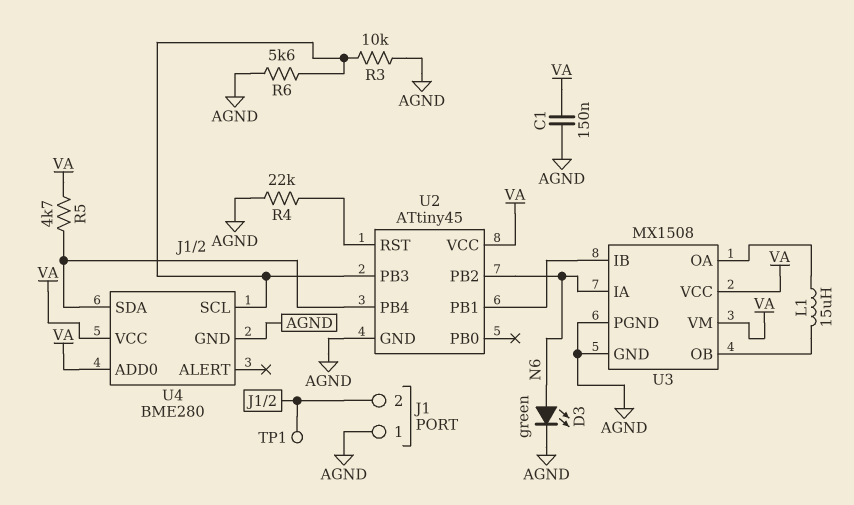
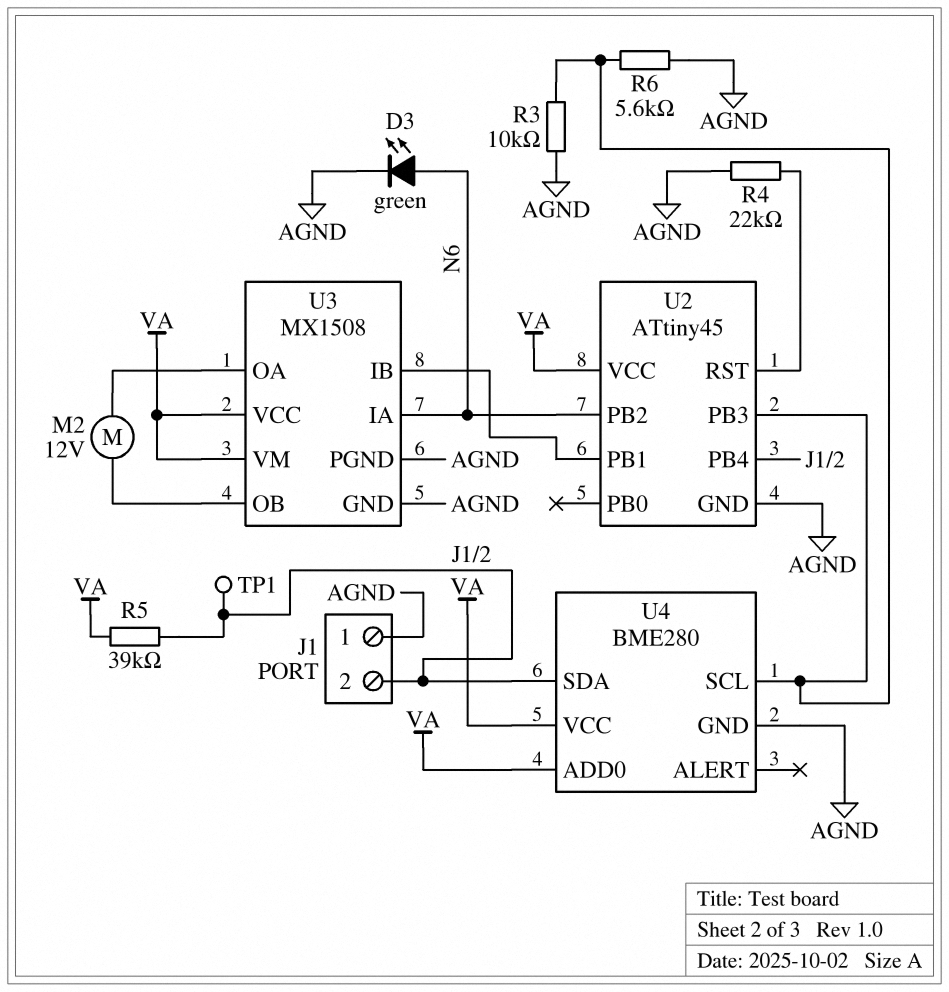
C1: 150nF (AGND, VA) -> none
L1: 15uH (U3/OA, U3/OB) -> none
M2: none -> motor 12V (U3/OA, U3/OB)
R5: 4.7k (J1/2, VA) -> 39k (J1/2, VA)

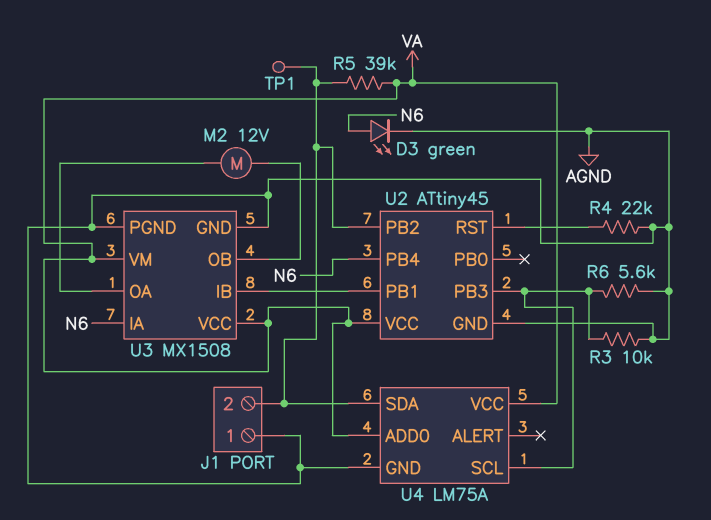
U2 pin PB2: N6 -> J1/2
U2 pin PB4: J1/2 -> N6
U4: BME280 -> LM75A

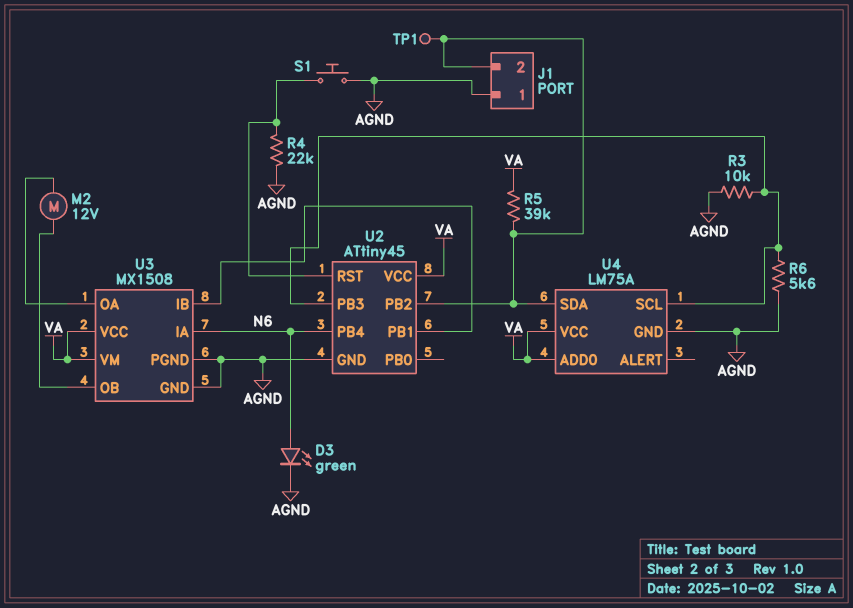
S1: none -> button (AGND, U2/RST)

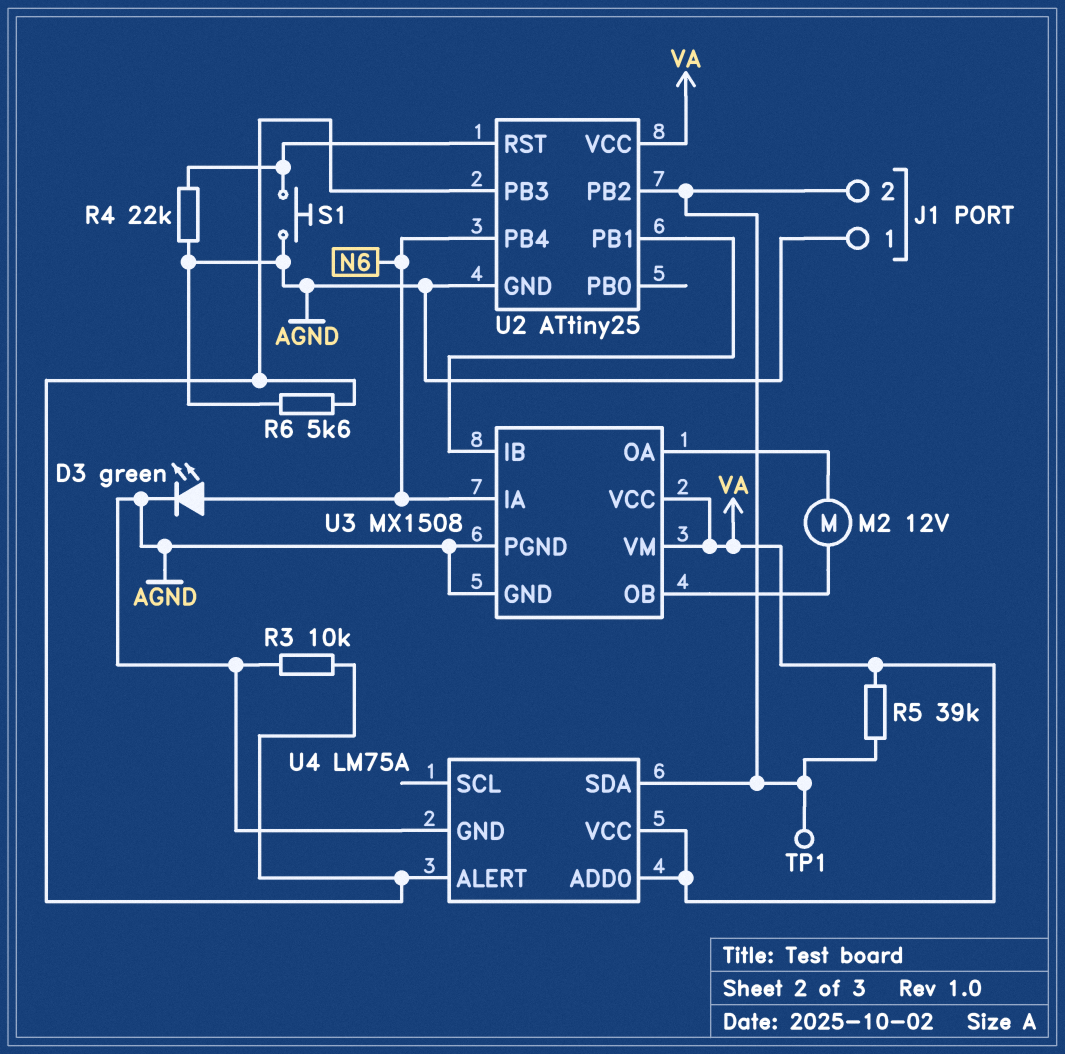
U2: ATtiny45 -> ATtiny25
U4 pin ALERT: none -> U2/PB3
U4 pin SCL: U2/PB3 -> none

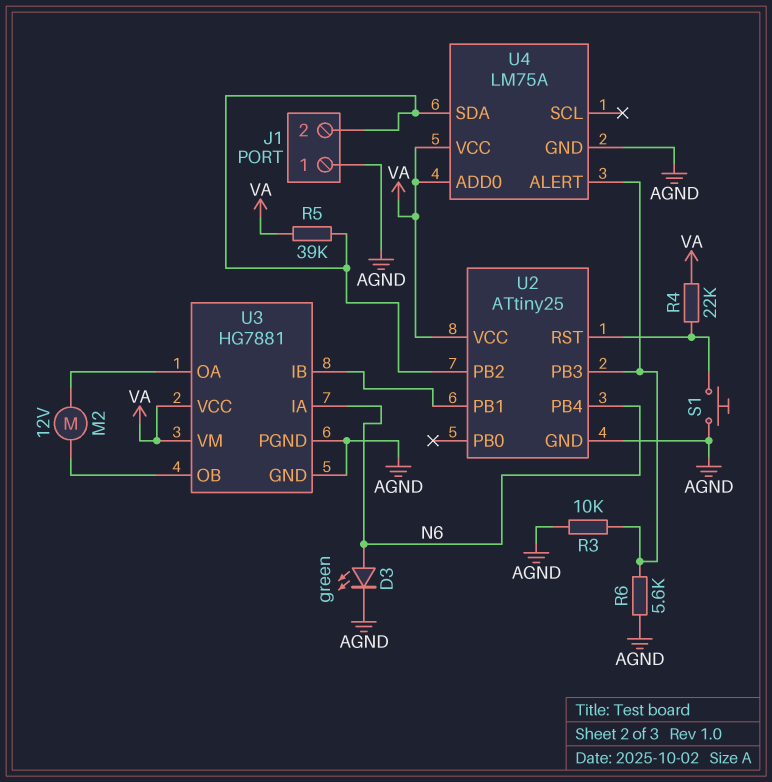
R4: 22k (AGND, U2/RST) -> 22k (U2/RST, VA)
TP1: test point (J1/2) -> none
U3: MX1508 -> HG7881

